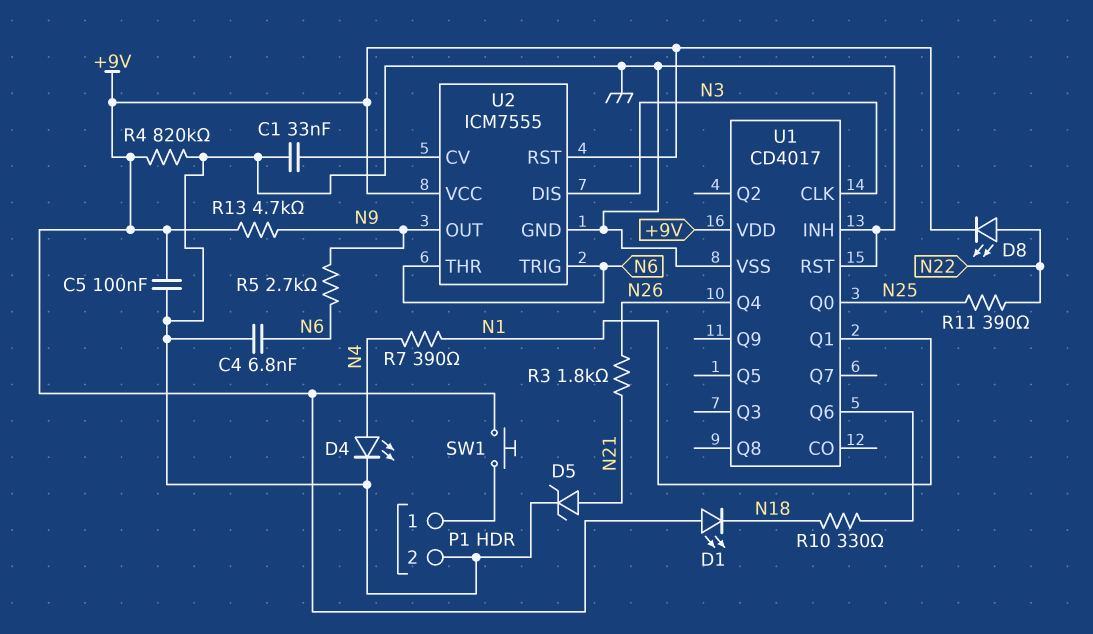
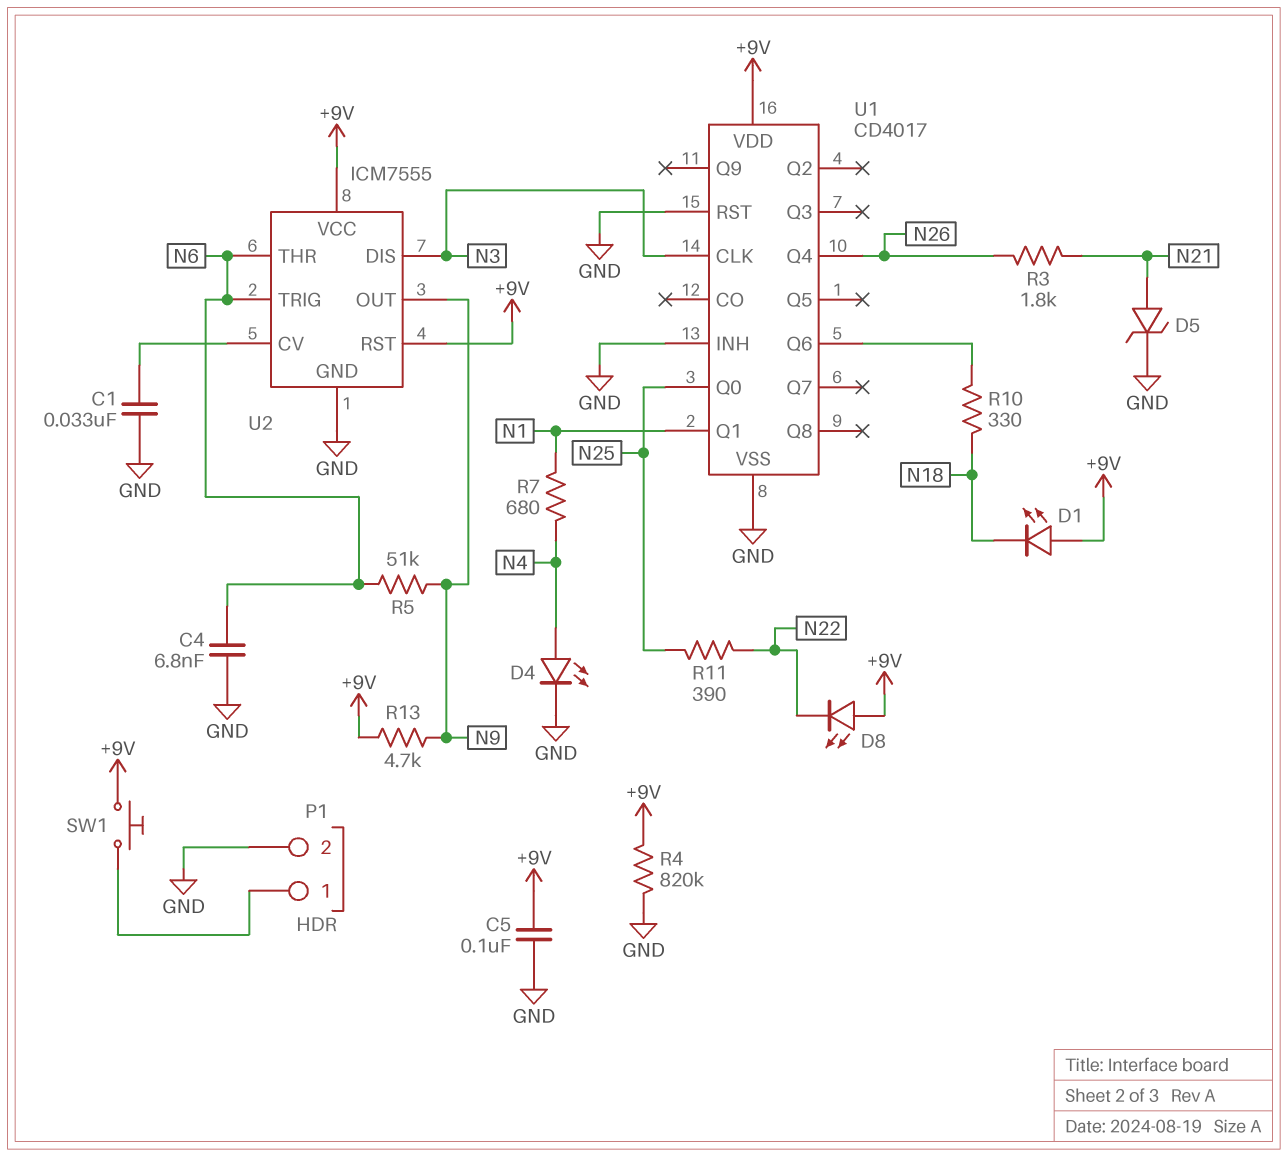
D8: LED (A N22, K +9V) -> LED (A +9V, K N22)
R5: 2.7k (N6, N9) -> 51k (N6, N9)
R7: 390 (N1, N4) -> 680 (N1, N4)

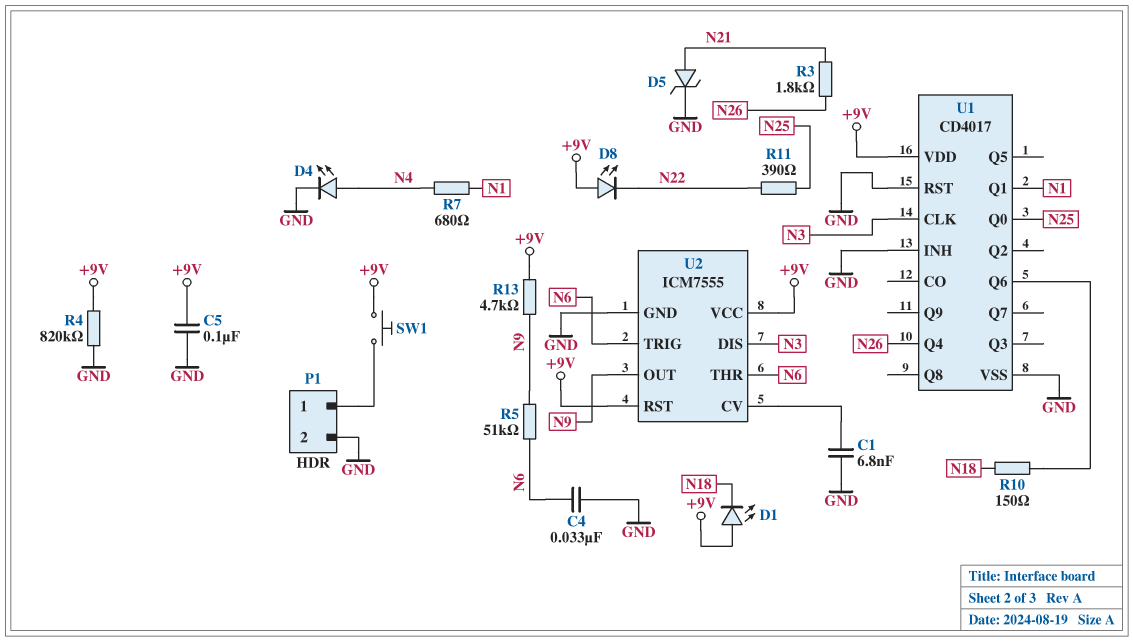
C1: 33nF (GND, U2/CV) -> 6.8nF (GND, U2/CV)
C4: 6.8nF (GND, N6) -> 33nF (GND, N6)
R10: 330 (N18, U1/Q6) -> 150 (N18, U1/Q6)

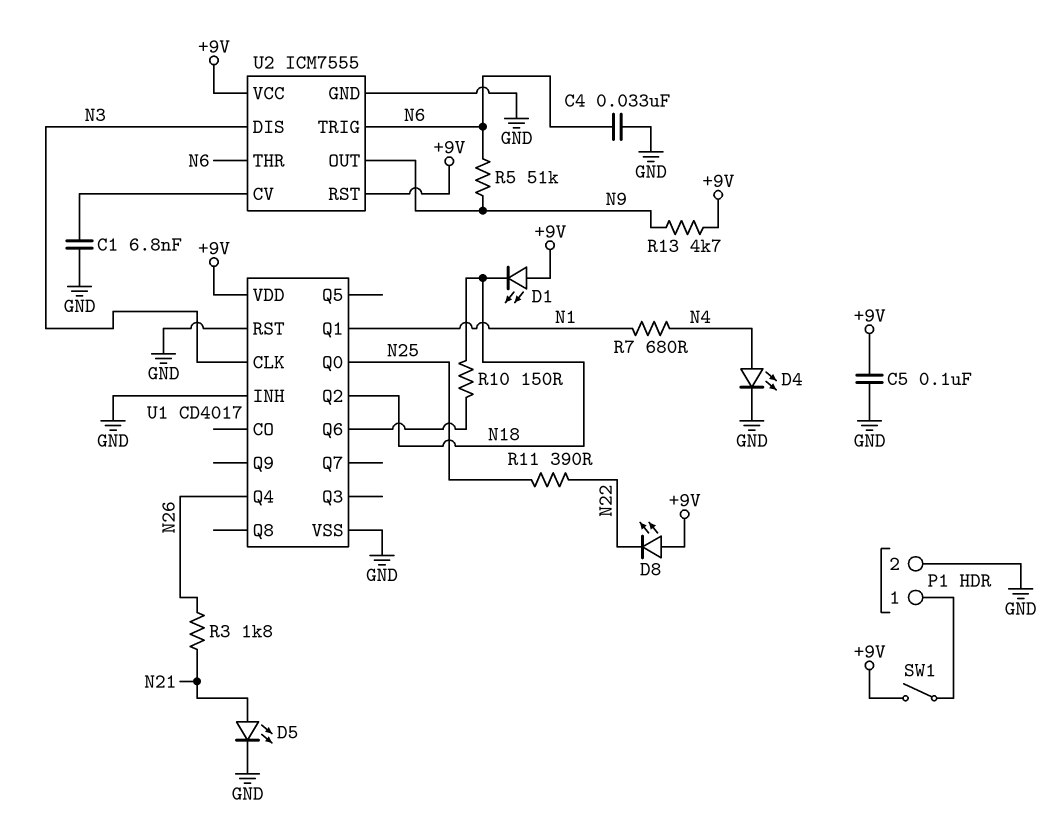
D5: zener (A N21, K GND) -> LED (A N21, K GND)
R4: 820k (+9V, GND) -> none
SW1: button (+9V, P1/1) -> switch (+9V, P1/1)
U1 pin Q2: none -> N18

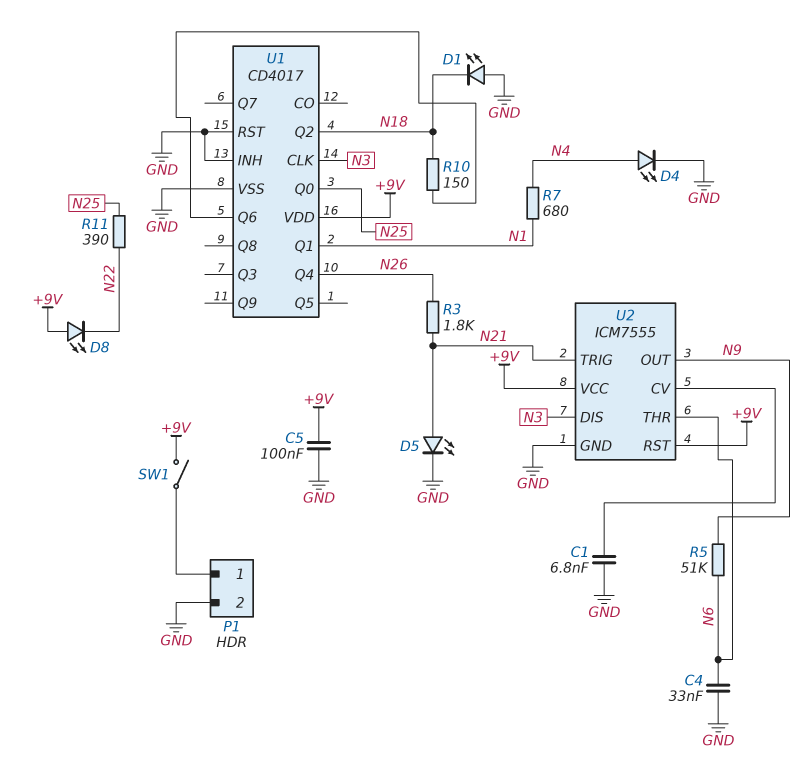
D1: LED (A +9V, K N18) -> LED (A GND, K N18)
R13: 4.7k (+9V, N9) -> none
U2 pin TRIG: N6 -> N21

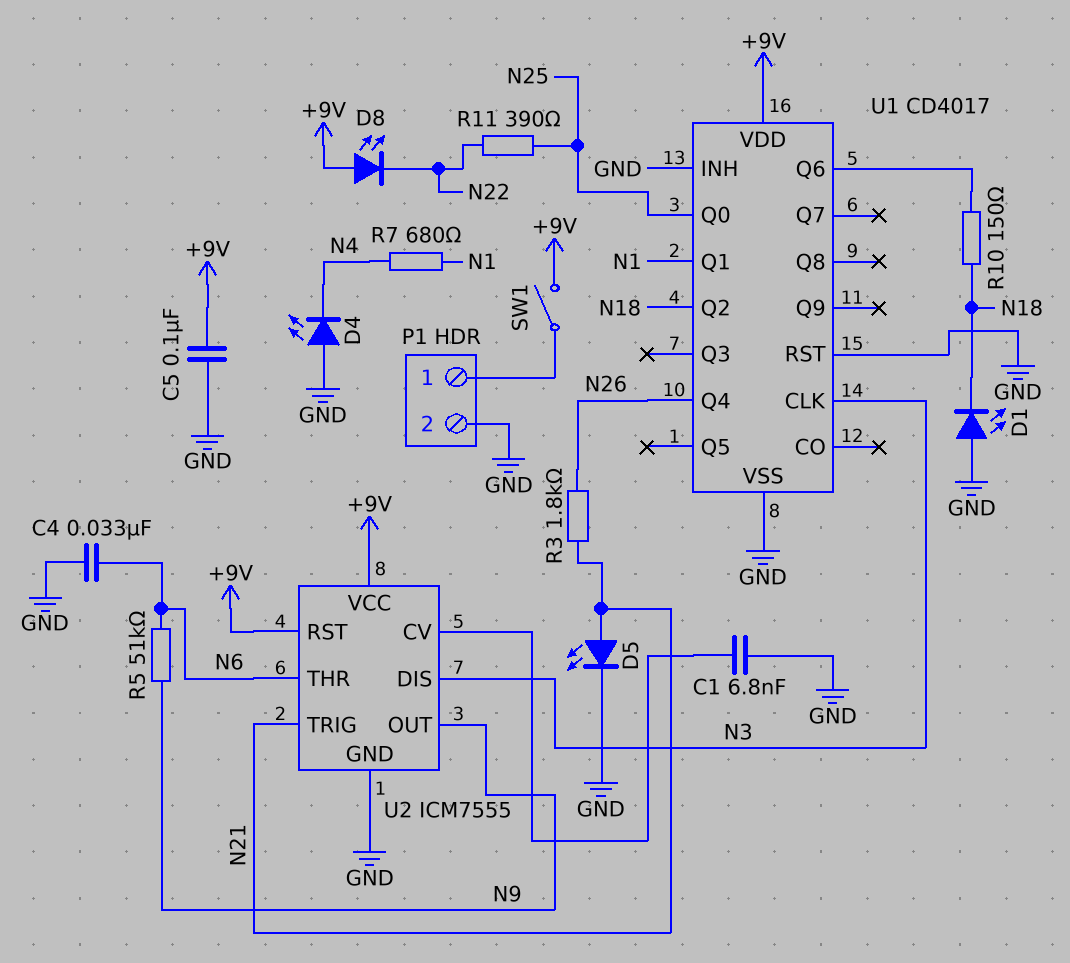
D4: LED (A N4, K GND) -> LED (A GND, K N4)

